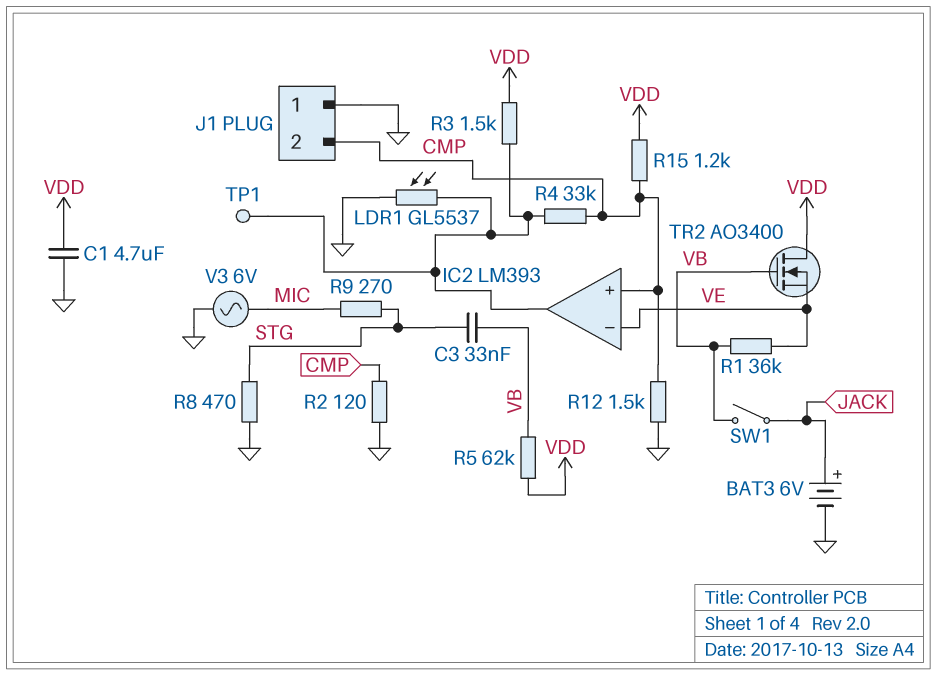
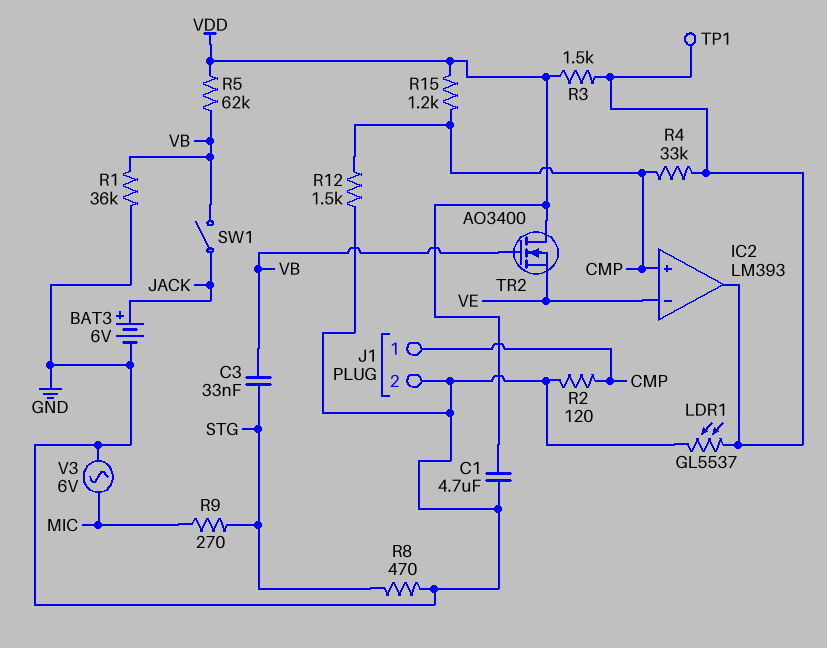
J1 pin 1: GND -> CMP
J1 pin 2: CMP -> GND
R1: 36k (VB, VE) -> 36k (GND, VB)

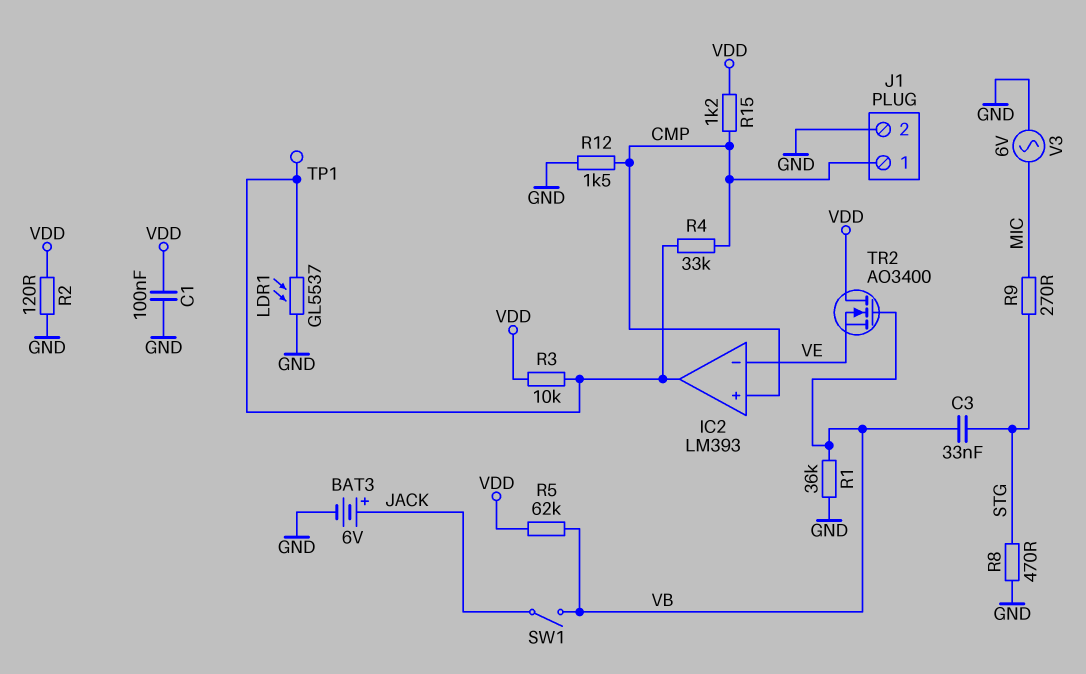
C1: 4.7uF (GND, VDD) -> 100nF (GND, VDD)
R2: 120 (CMP, GND) -> 120 (GND, VDD)
R3: 1.5k (IC2/out, VDD) -> 10k (IC2/out, VDD)

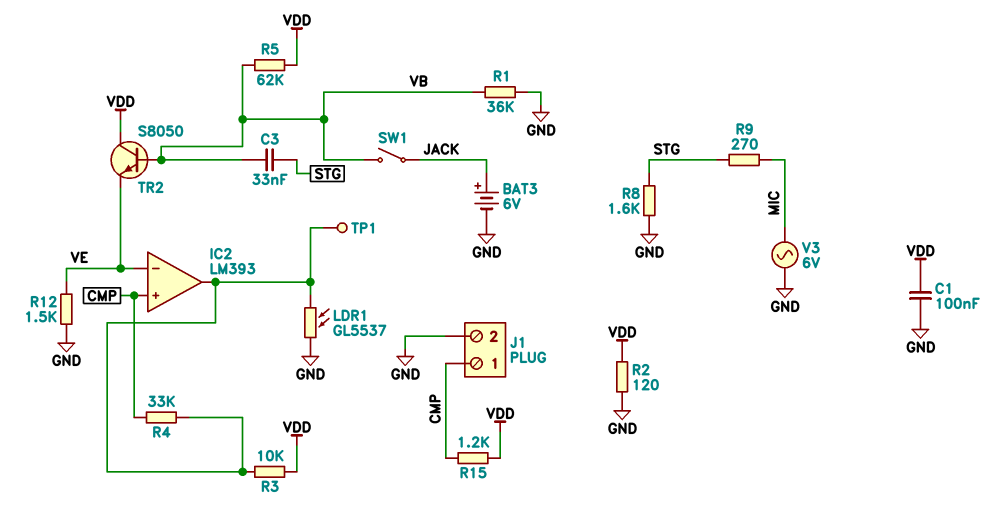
R8: 470 (GND, STG) -> 1.6k (GND, STG)
R12: 1.5k (CMP, GND) -> 1.5k (GND, VE)
TR2: NMOS AO3400 (G VB, D VDD, S VE) -> NPN S8050 (B VB, C VDD, E VE)

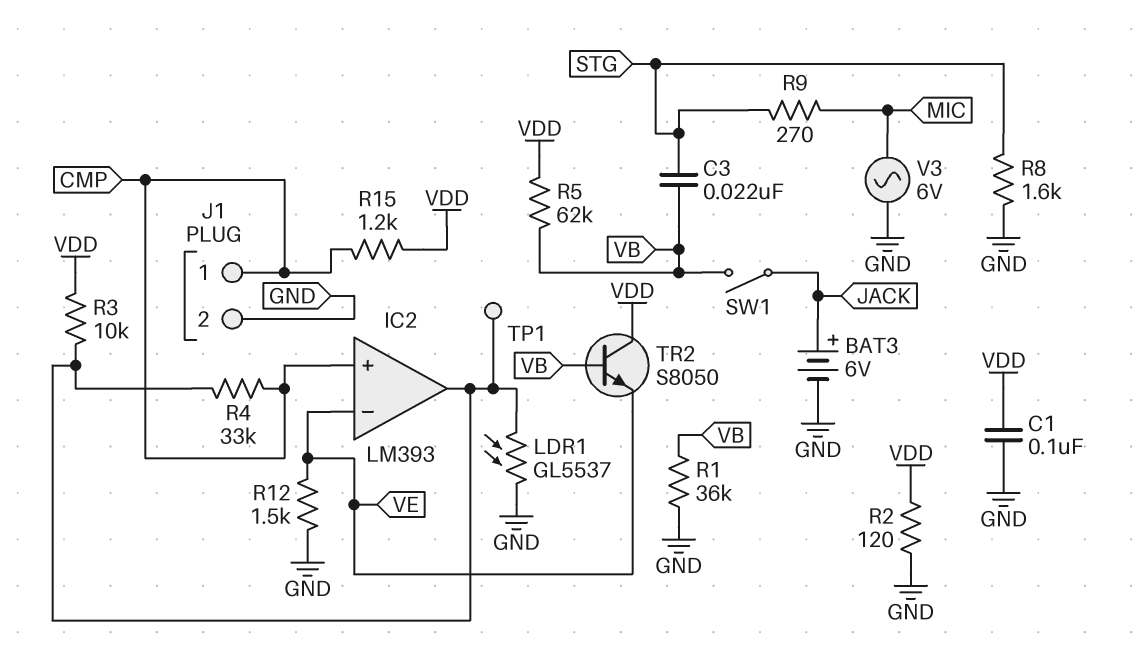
C3: 33nF (STG, VB) -> 22nF (STG, VB)

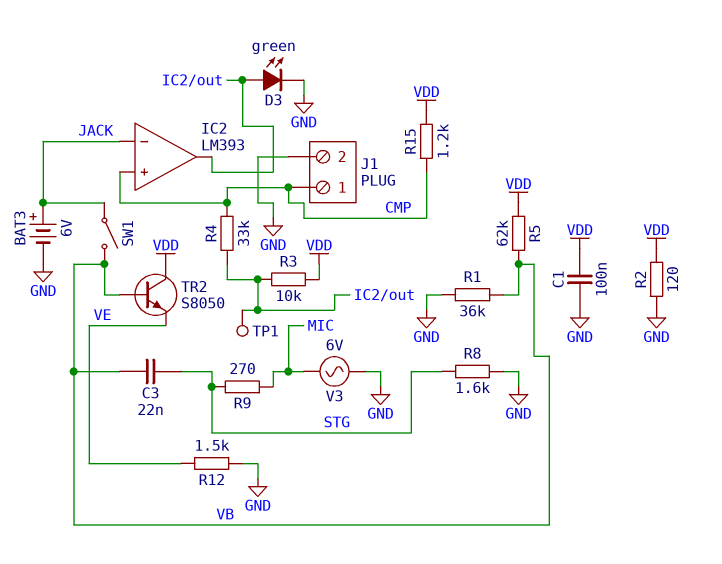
D3: none -> LED green (A IC2/out, K GND)
IC2 pin in-: VE -> JACK
LDR1: GL5537 (GND, IC2/out) -> none

